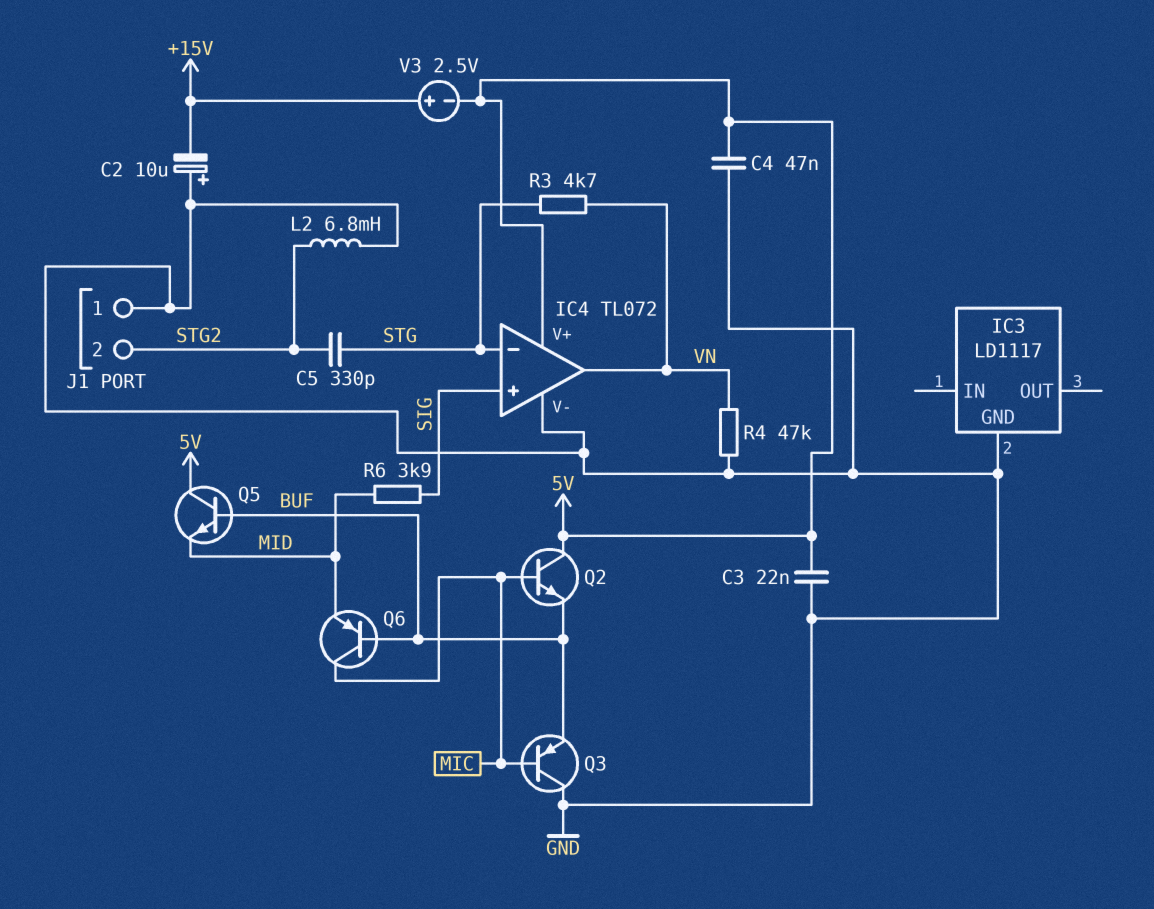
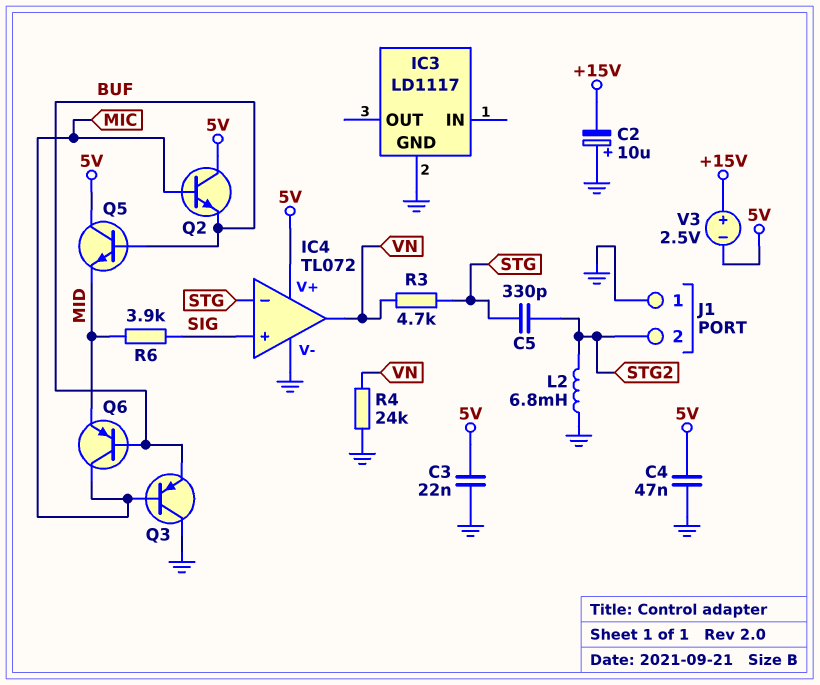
R4: 47k (GND, VN) -> 24k (GND, VN)

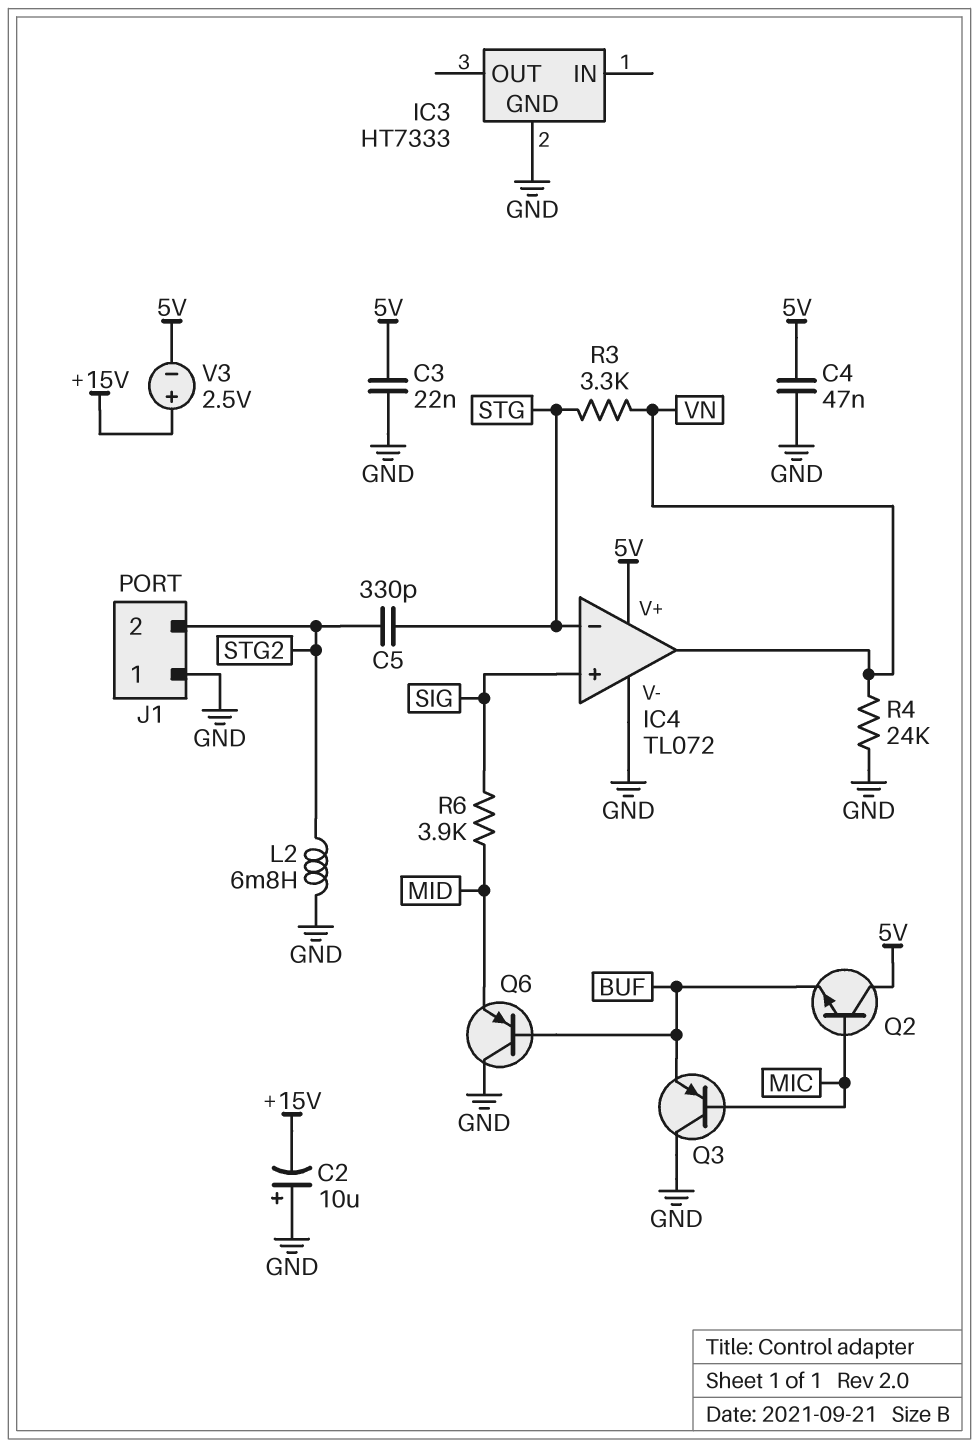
IC3: LD1117 -> HT7333
Q5: NPN (B BUF, C 5V, E MID) -> none
Q6: PNP (B BUF, C MIC, E MID) -> PNP (B BUF, C GND, E MID)
R3: 4.7k (STG, VN) -> 3.3k (STG, VN)

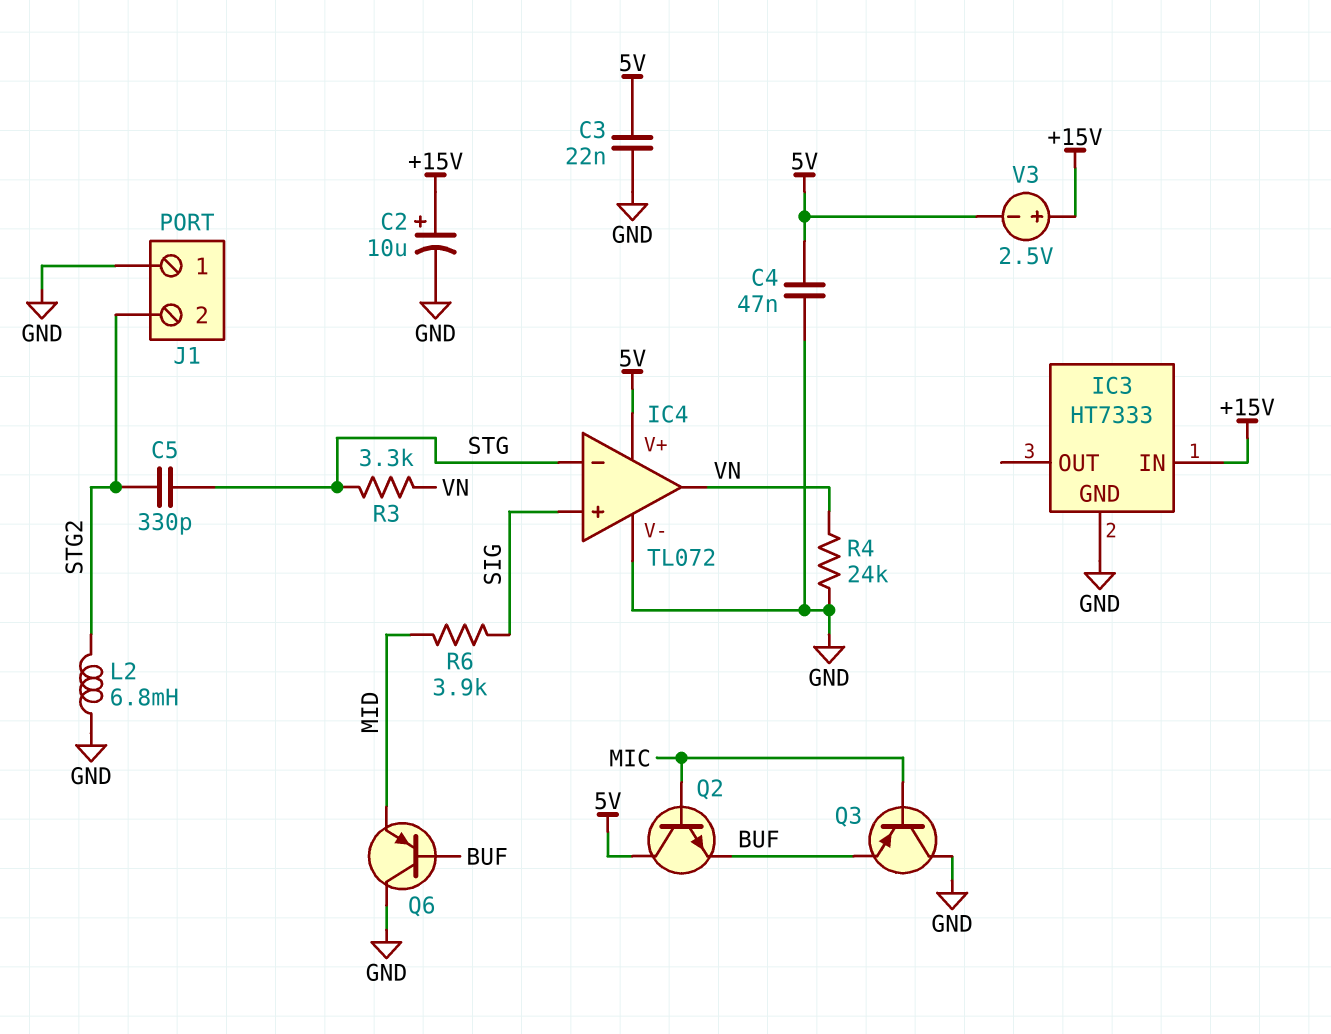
C2: 10uF (plus GND, minus +15V) -> 10uF (plus +15V, minus GND)
IC3 pin IN: none -> +15V

